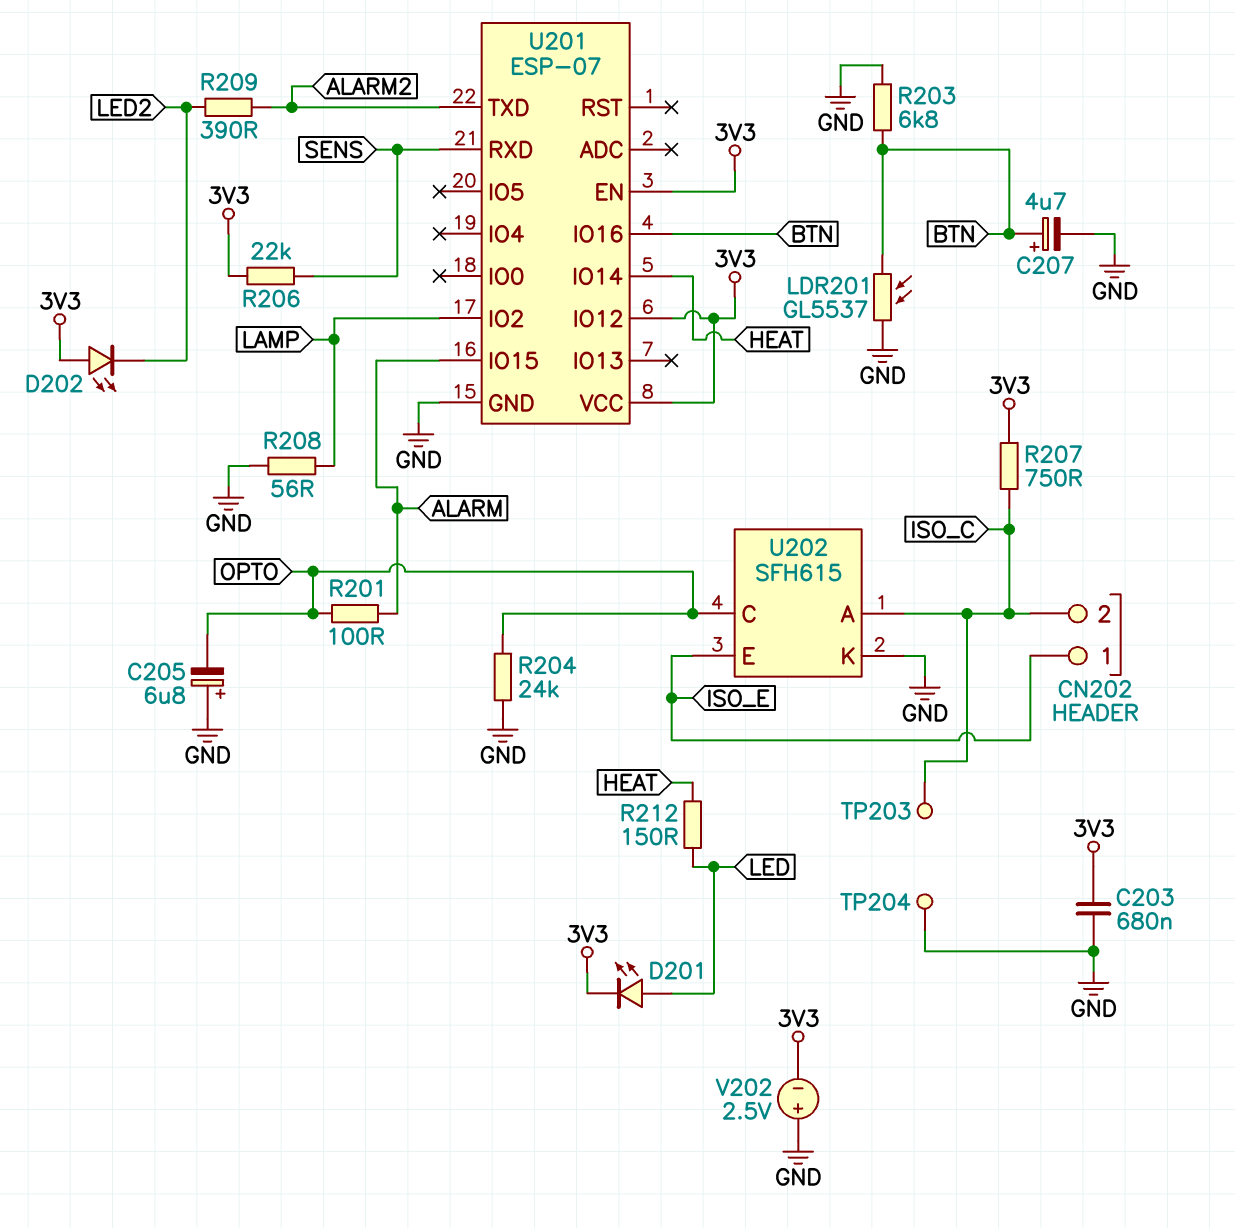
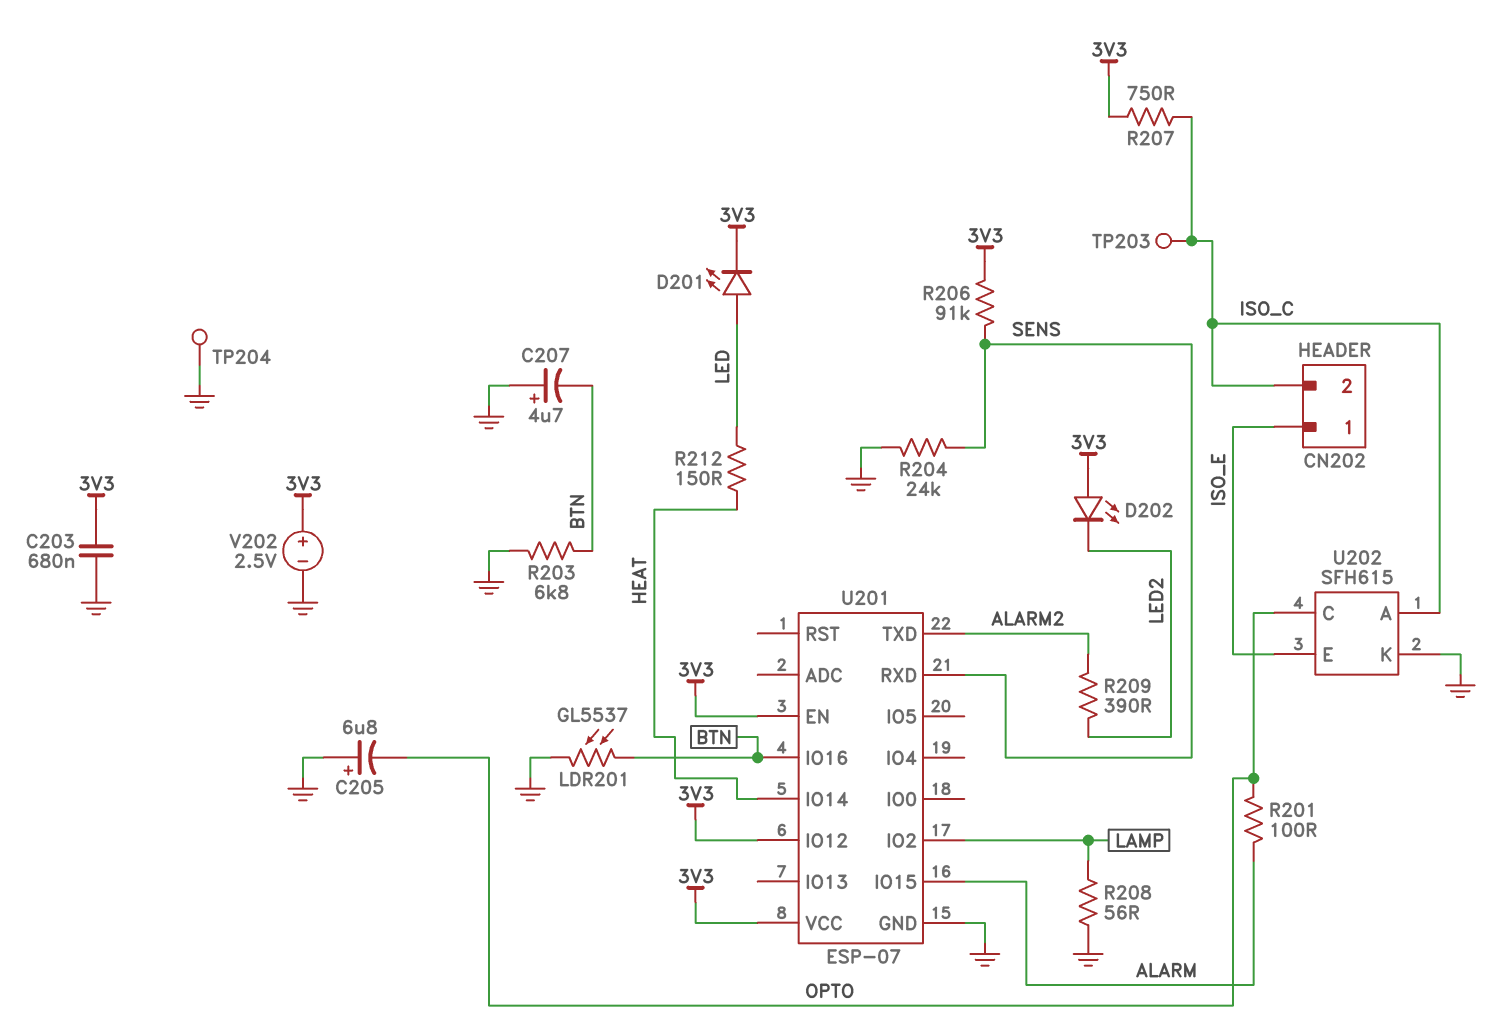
C207: 4.7uF (plus BTN, minus GND) -> 4.7uF (plus GND, minus BTN)
R204: 24k (GND, OPTO) -> 24k (GND, SENS)
R206: 22k (3V3, SENS) -> 91k (3V3, SENS)
V202: 2.5V (plus GND, minus 3V3) -> 2.5V (plus 3V3, minus GND)

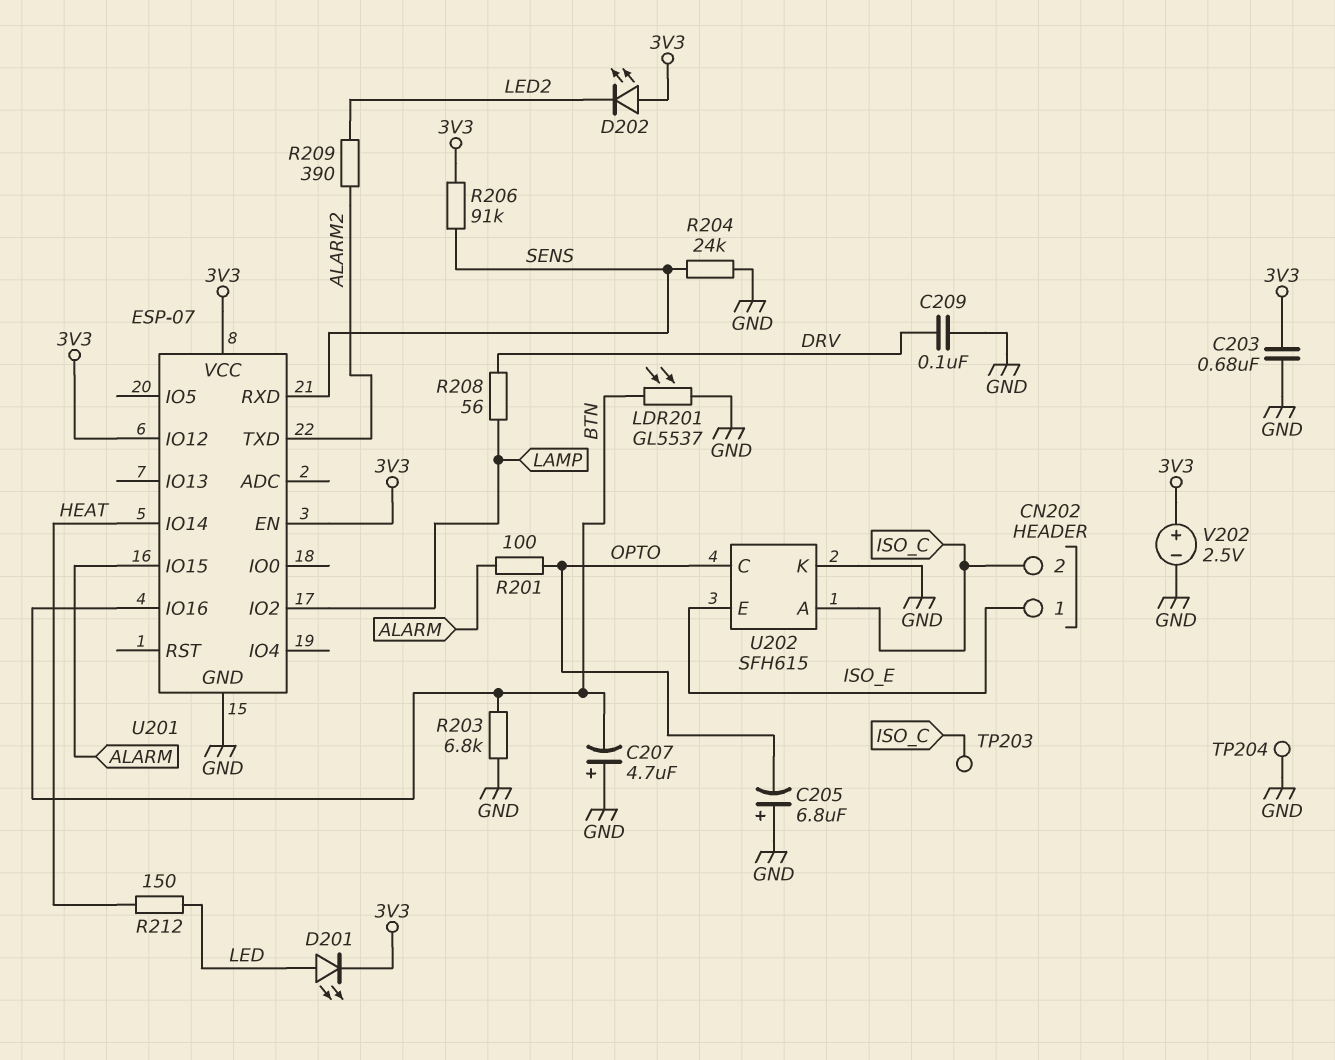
C209: none -> 100nF (DRV, GND)
R207: 750 (3V3, ISO_C) -> none
R208: 56 (GND, LAMP) -> 56 (DRV, LAMP)

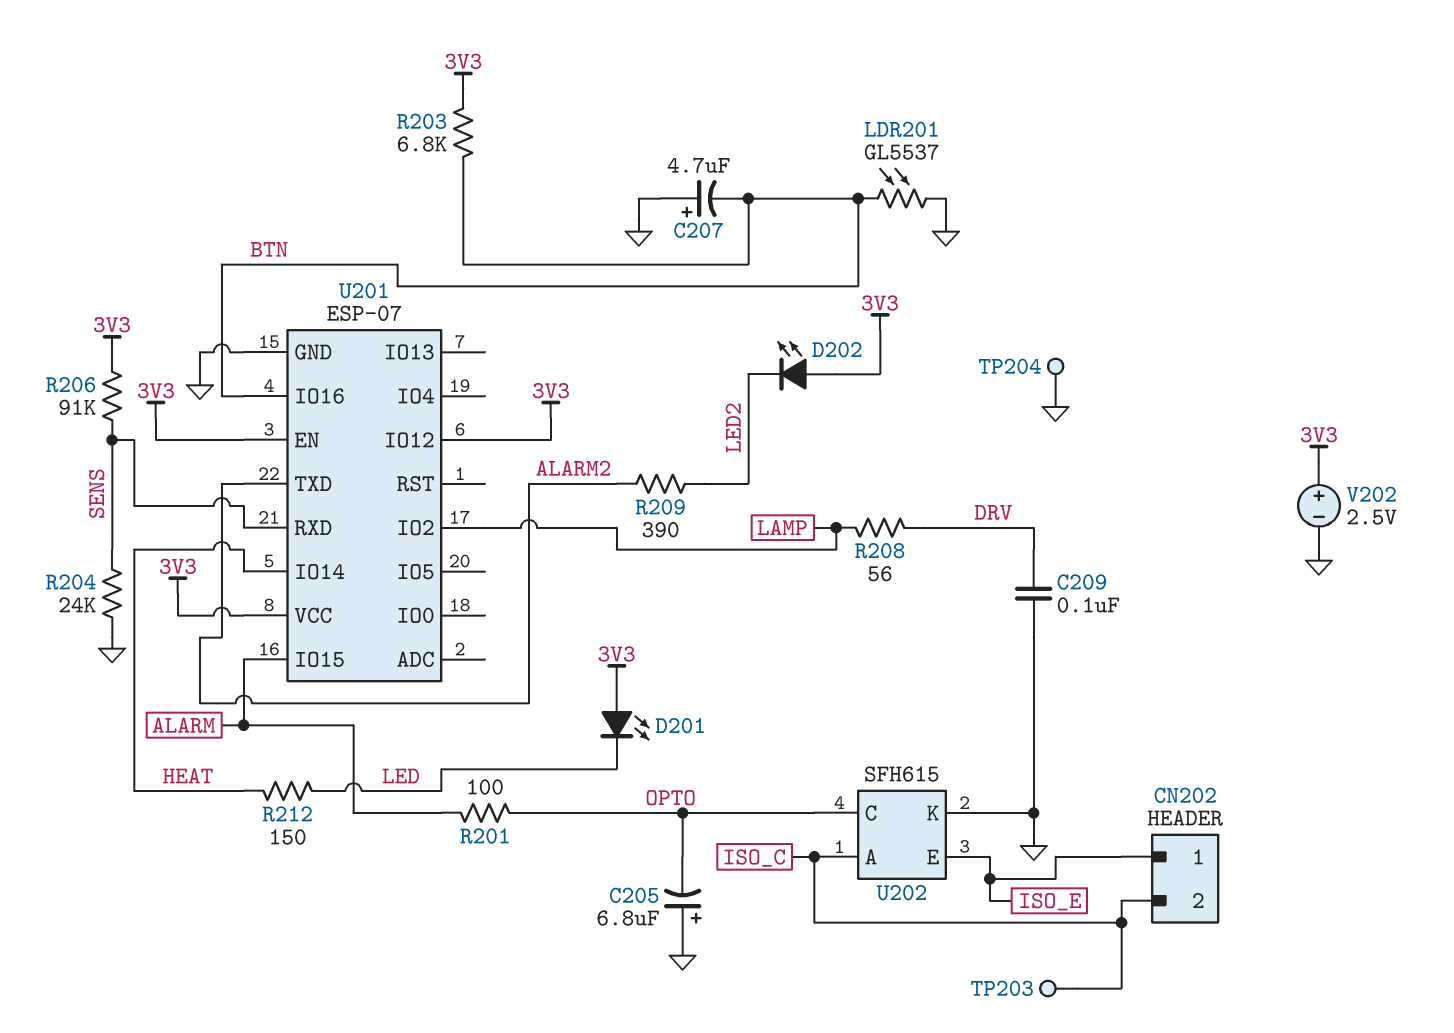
C203: 680nF (3V3, GND) -> none
D201: LED (A LED, K 3V3) -> LED (A 3V3, K LED)
R203: 6.8k (BTN, GND) -> 6.8k (3V3, BTN)

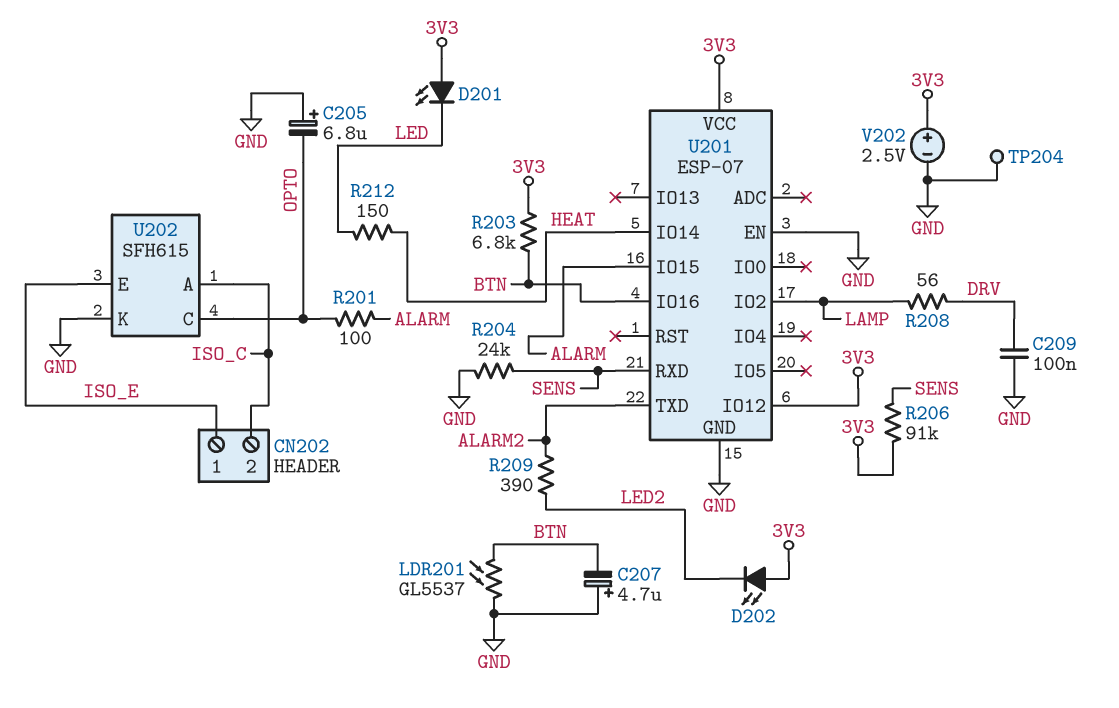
TP203: test point (ISO_C) -> none
U201 pin EN: 3V3 -> GND

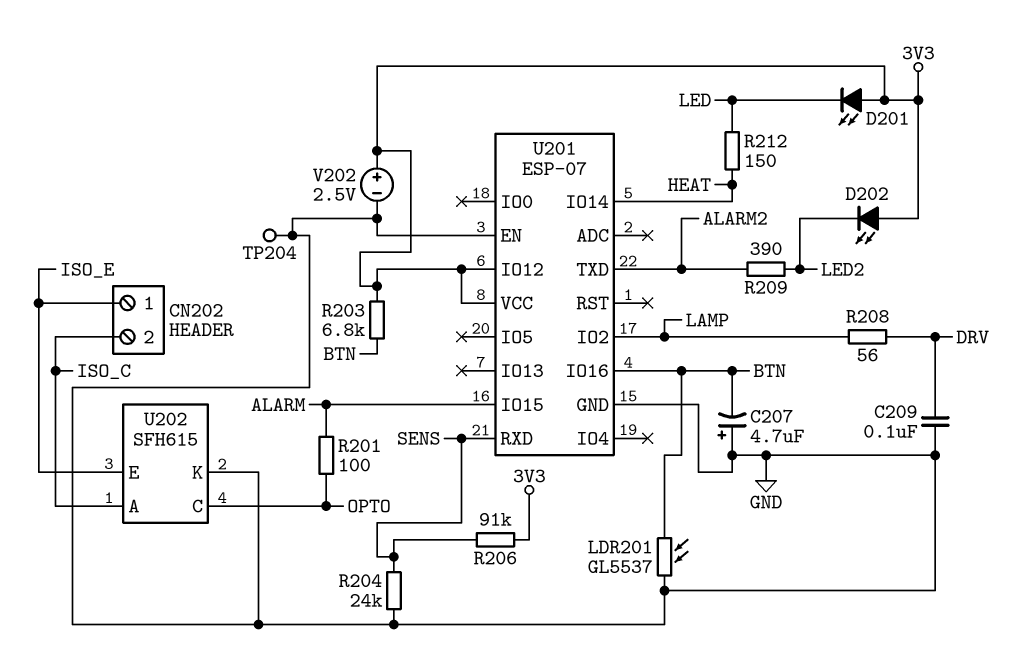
C205: 6.8uF (plus GND, minus OPTO) -> none

